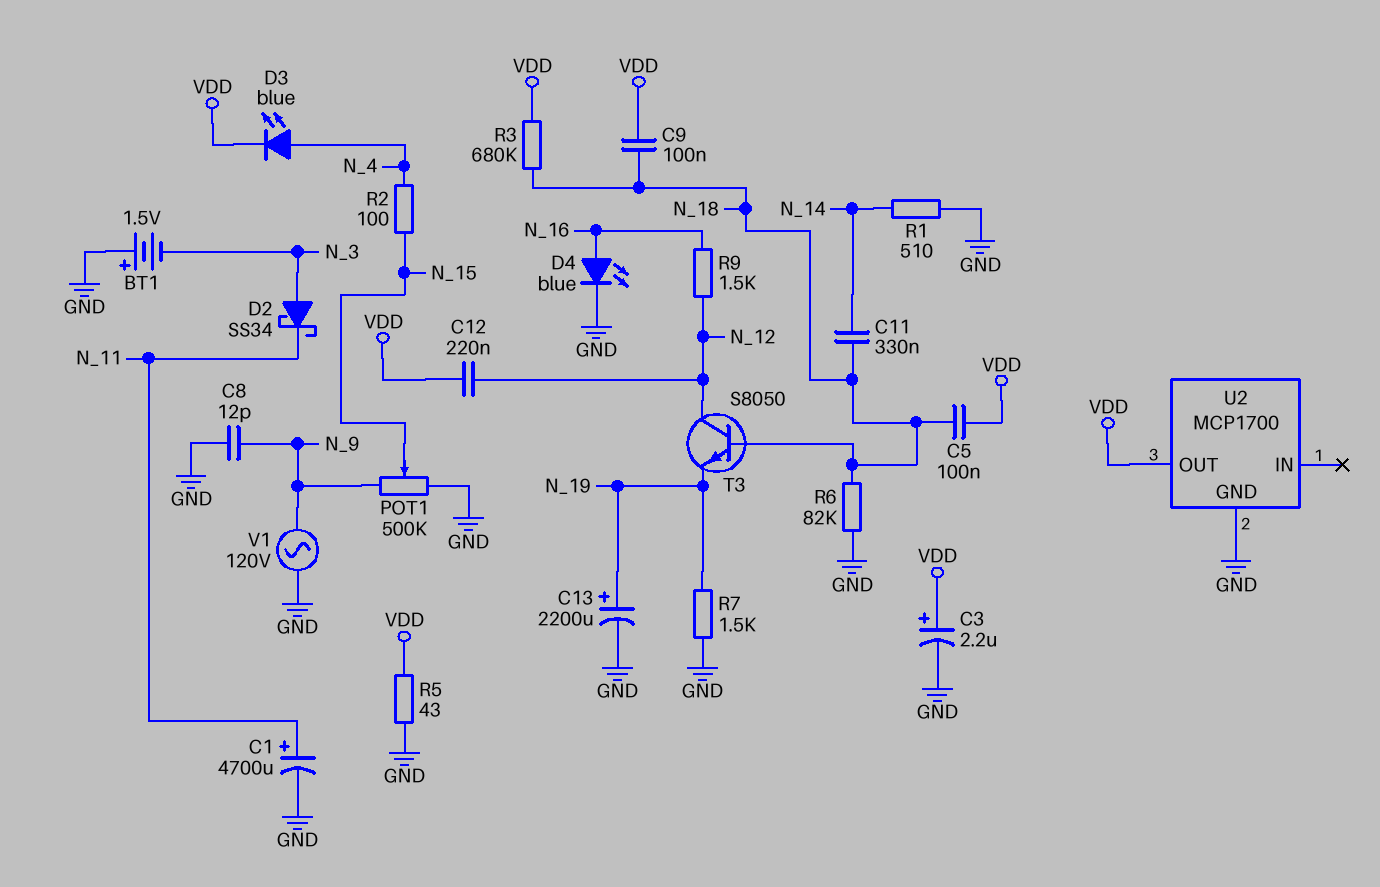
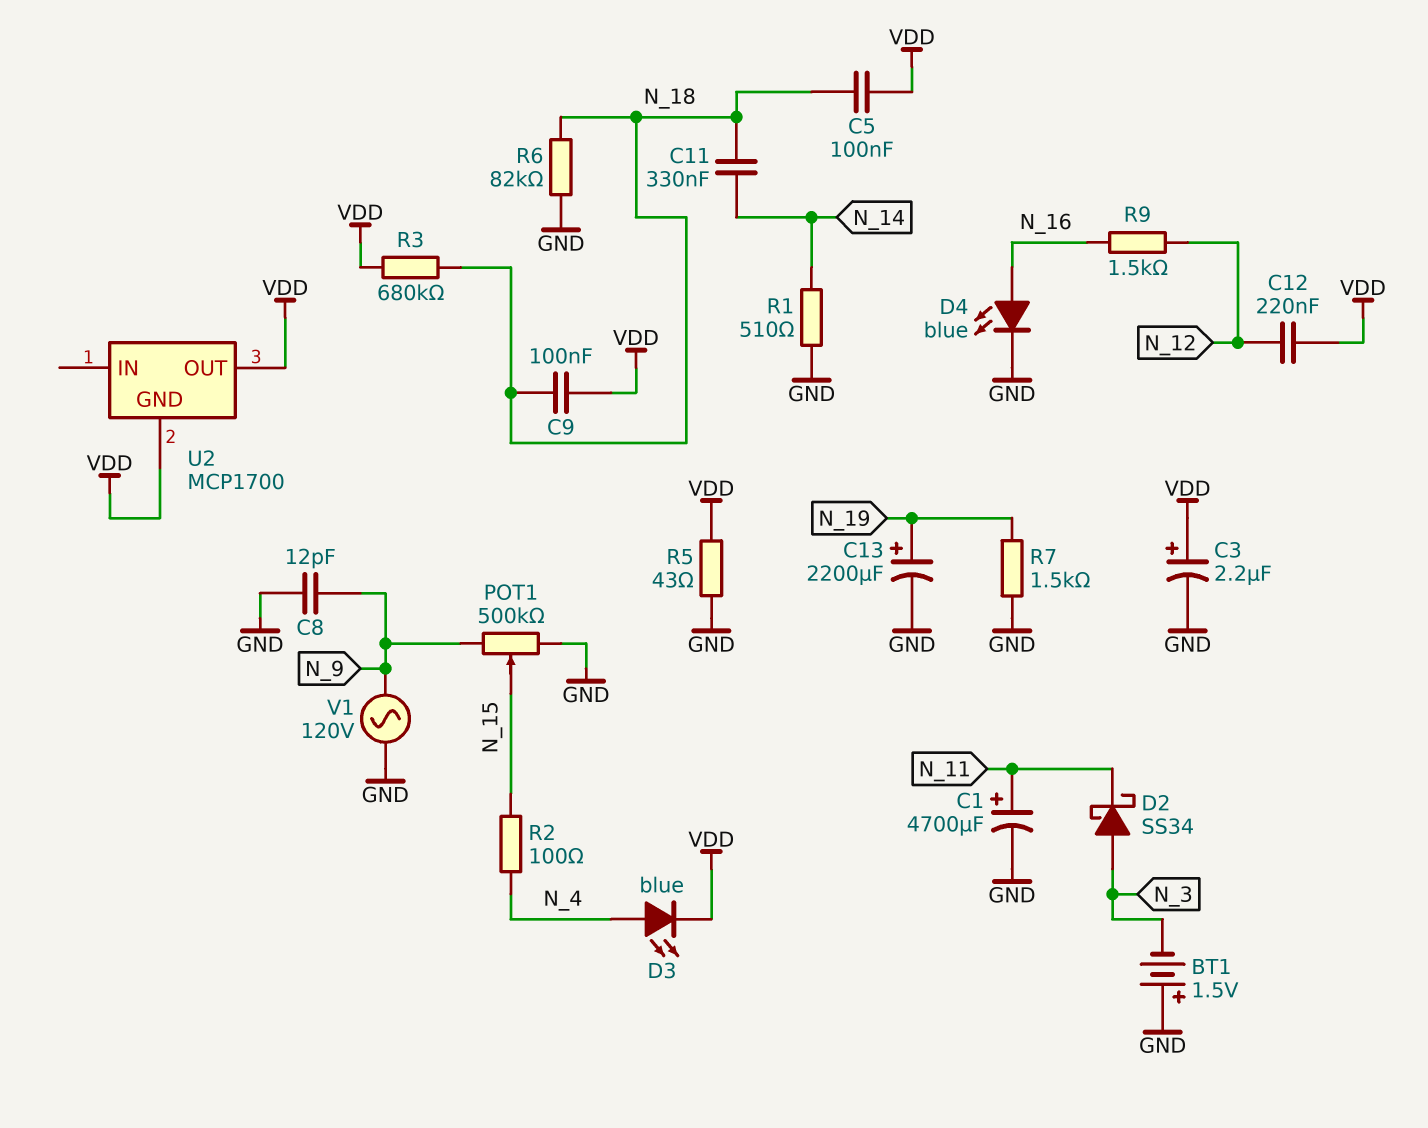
T3: NPN S8050 (B N_18, C N_12, E N_19) -> none
U2 pin GND: GND -> VDD

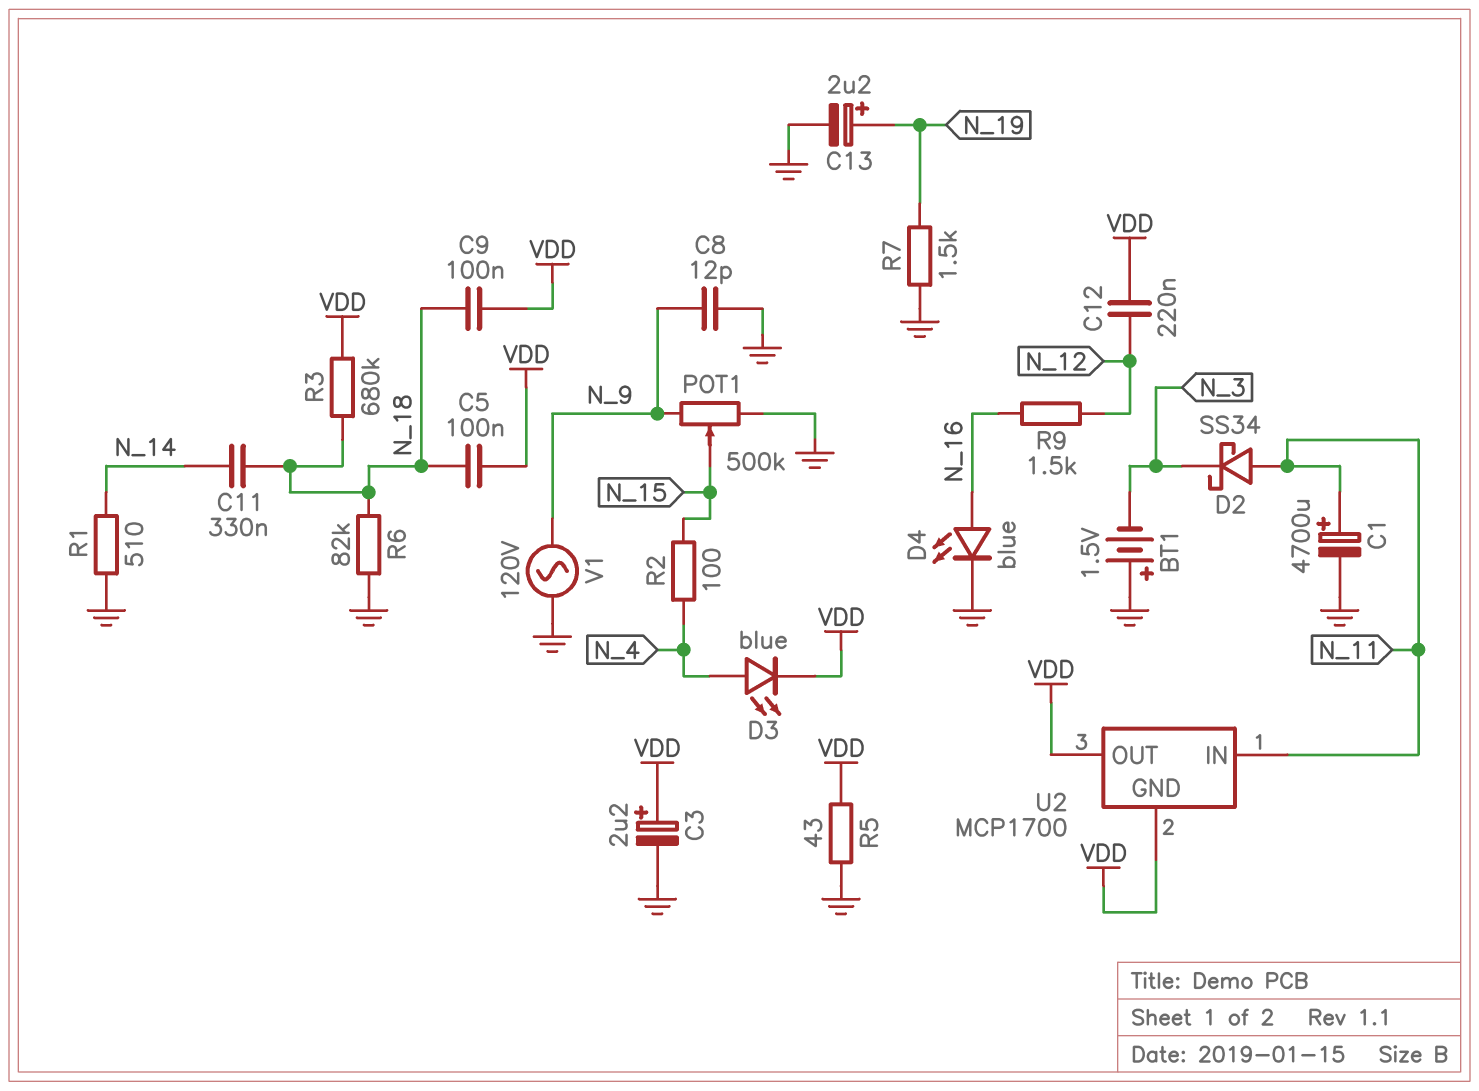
C13: 2200uF (plus N_19, minus GND) -> 2.2uF (plus N_19, minus GND)
D2: schottky SS34 (A N_3, K N_11) -> schottky SS34 (A N_11, K N_3)
U2 pin IN: none -> N_11

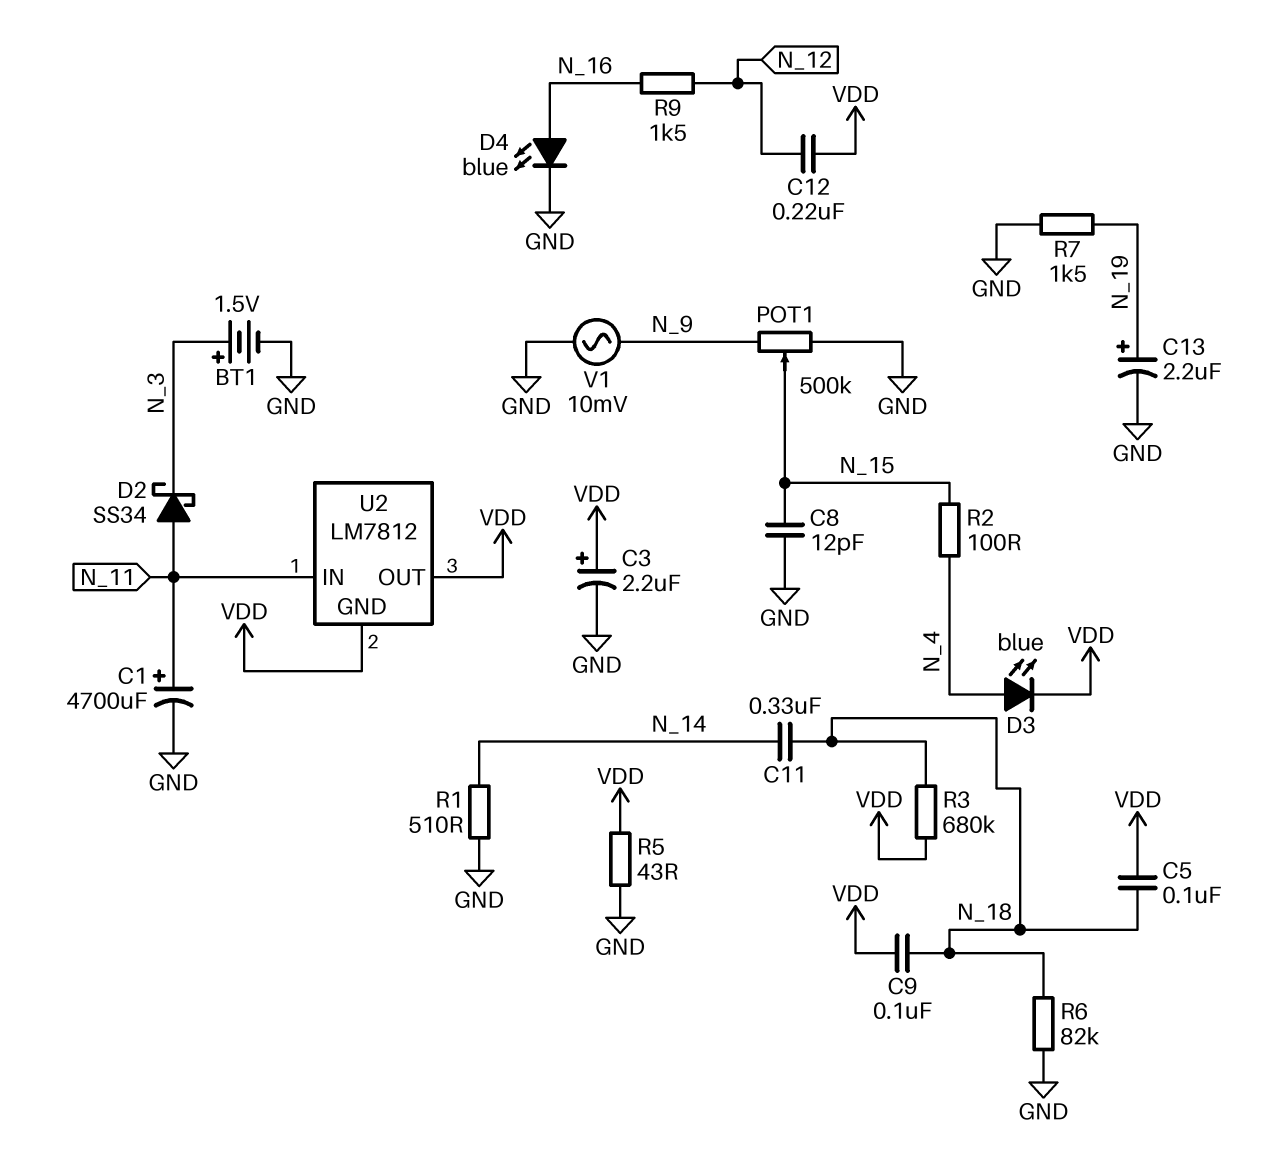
BT1: 1.5V (plus GND, minus N_3) -> 1.5V (plus N_3, minus GND)
C8: 12pF (GND, N_9) -> 12pF (GND, N_15)
U2: MCP1700 -> LM7812
V1: AC 120V (GND, N_9) -> AC 10mV (GND, N_9)

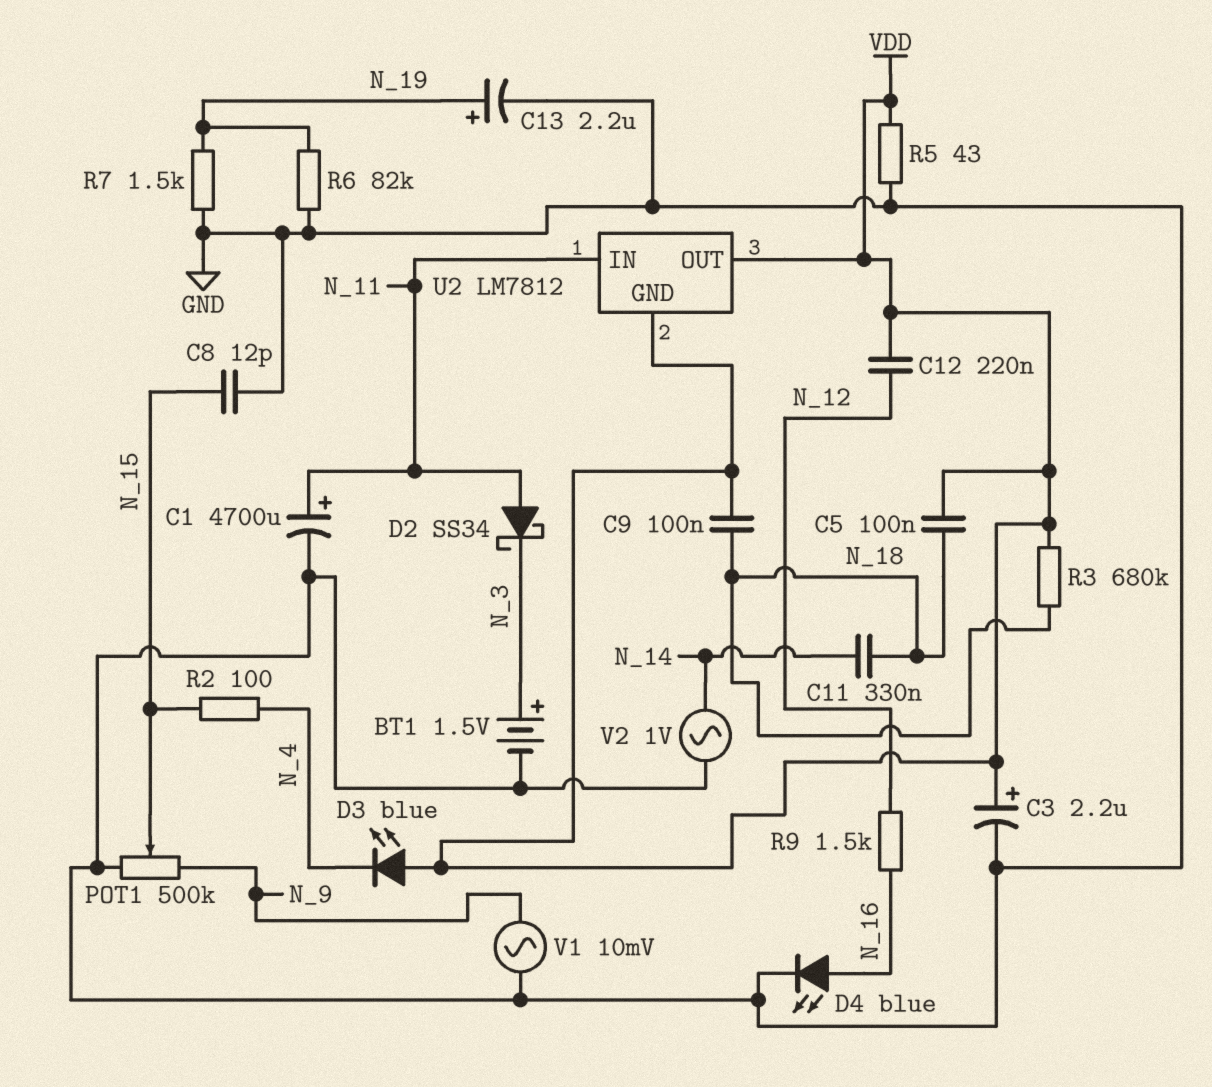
D3: LED blue (A N_4, K VDD) -> LED blue (A VDD, K N_4)
R1: 510 (GND, N_14) -> none
R6: 82k (GND, N_18) -> 82k (GND, N_19)
V2: none -> AC 1V (GND, N_14)

